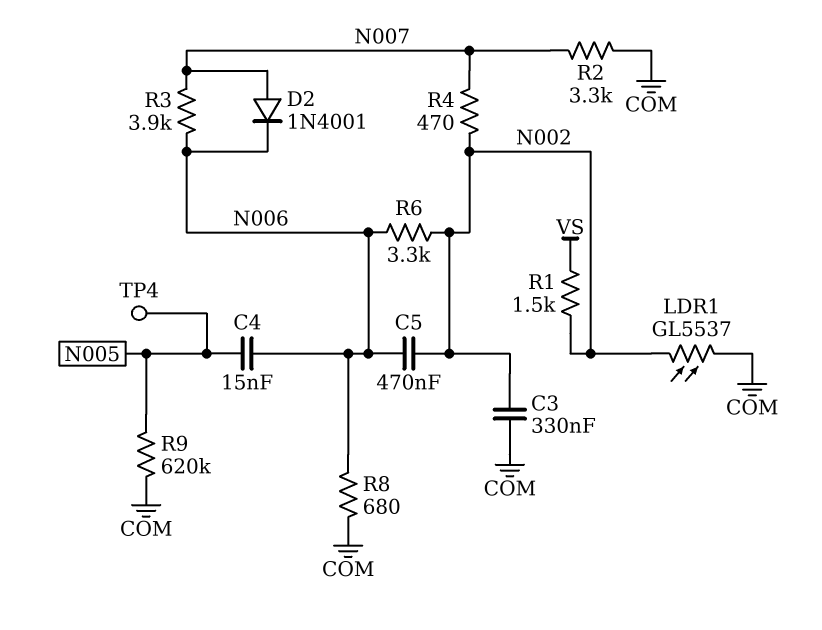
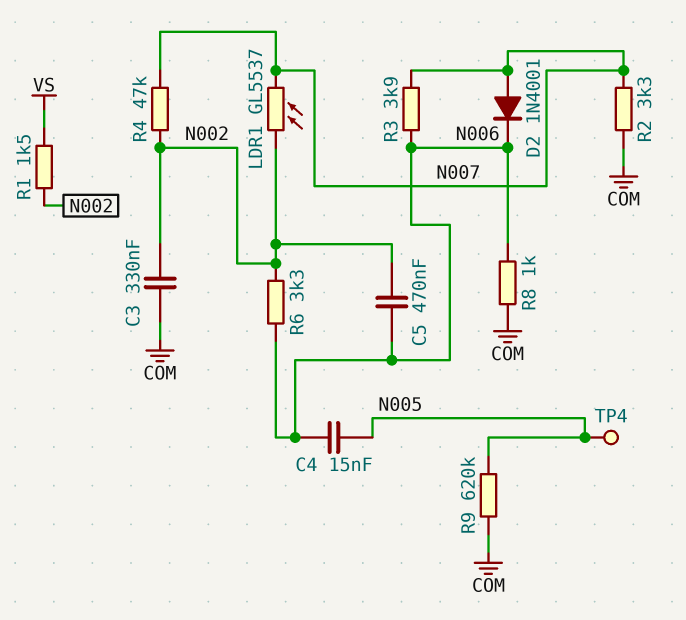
LDR1: GL5537 (COM, N002) -> GL5537 (N002, N007)
R4: 470 (N002, N007) -> 47k (N002, N007)
R8: 680 (COM, N006) -> 1k (COM, N006)

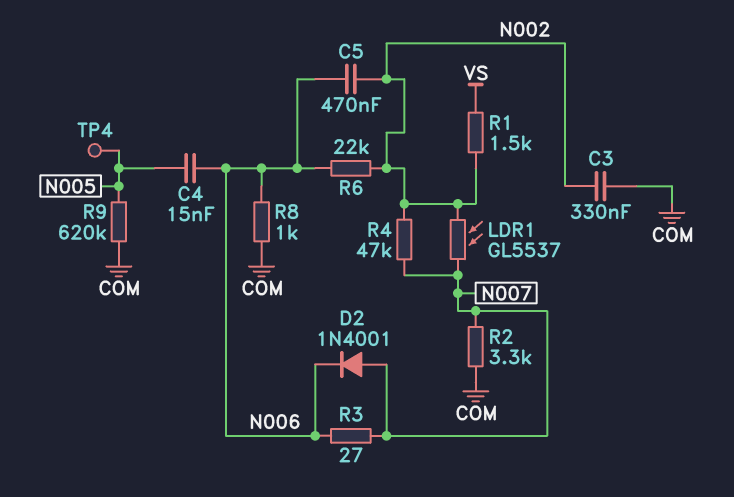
R3: 3.9k (N006, N007) -> 27 (N006, N007)
R6: 3.3k (N002, N006) -> 22k (N002, N006)

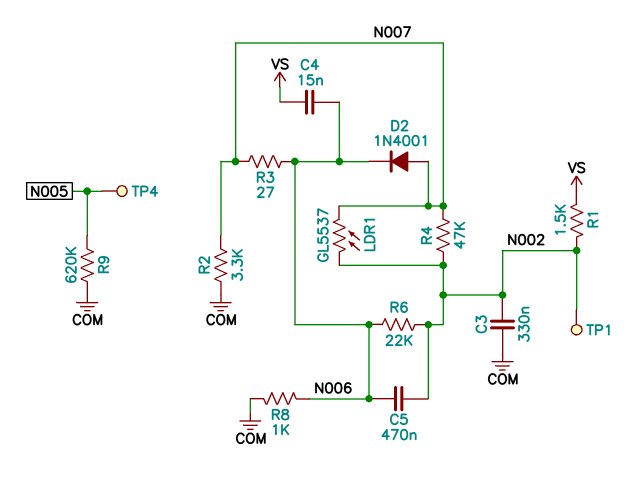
C4: 15nF (N005, N006) -> 15nF (N006, VS)
TP1: none -> test point (N002)

